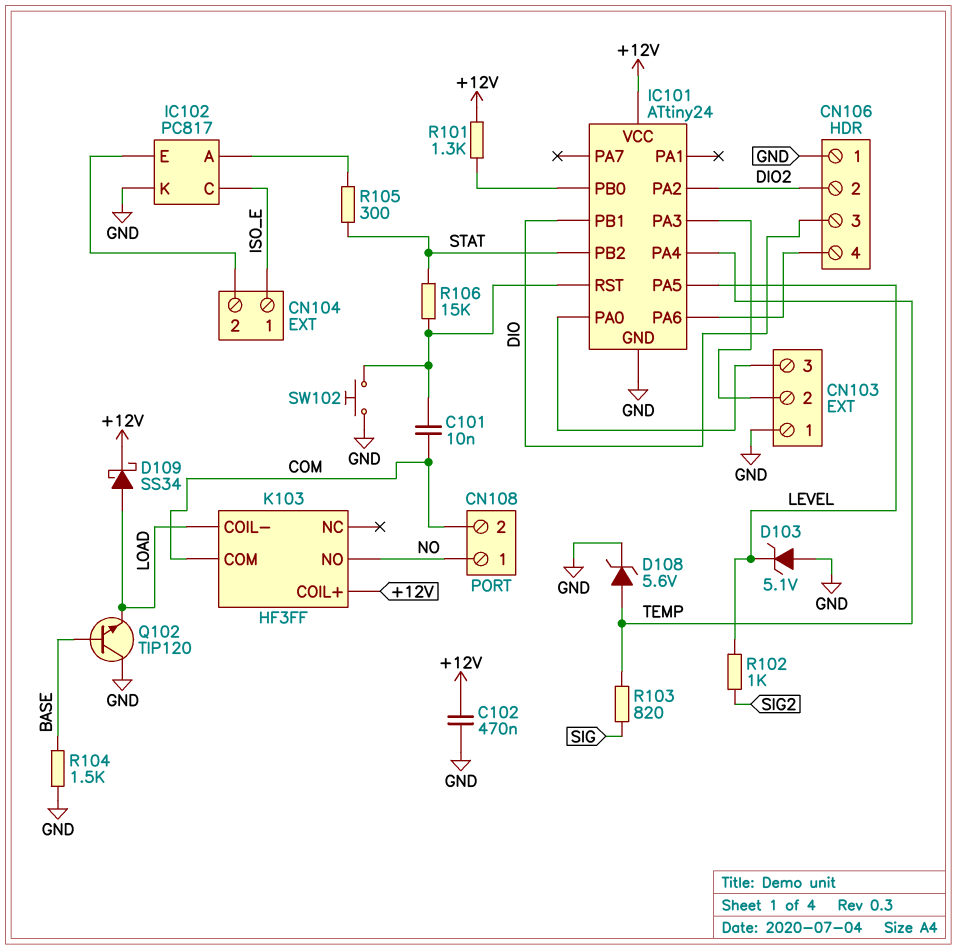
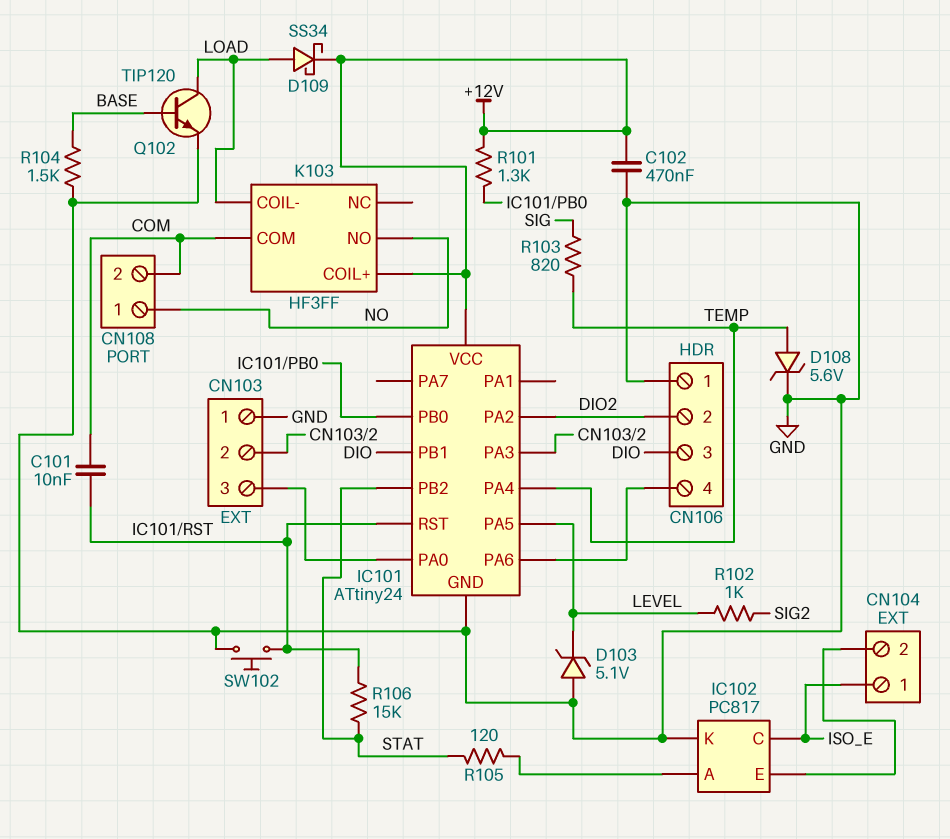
Q102: NPN TIP120 (B BASE, C GND, E LOAD) -> NPN TIP120 (B BASE, C LOAD, E GND)
R105: 300 (IC102/A, STAT) -> 120 (IC102/A, STAT)

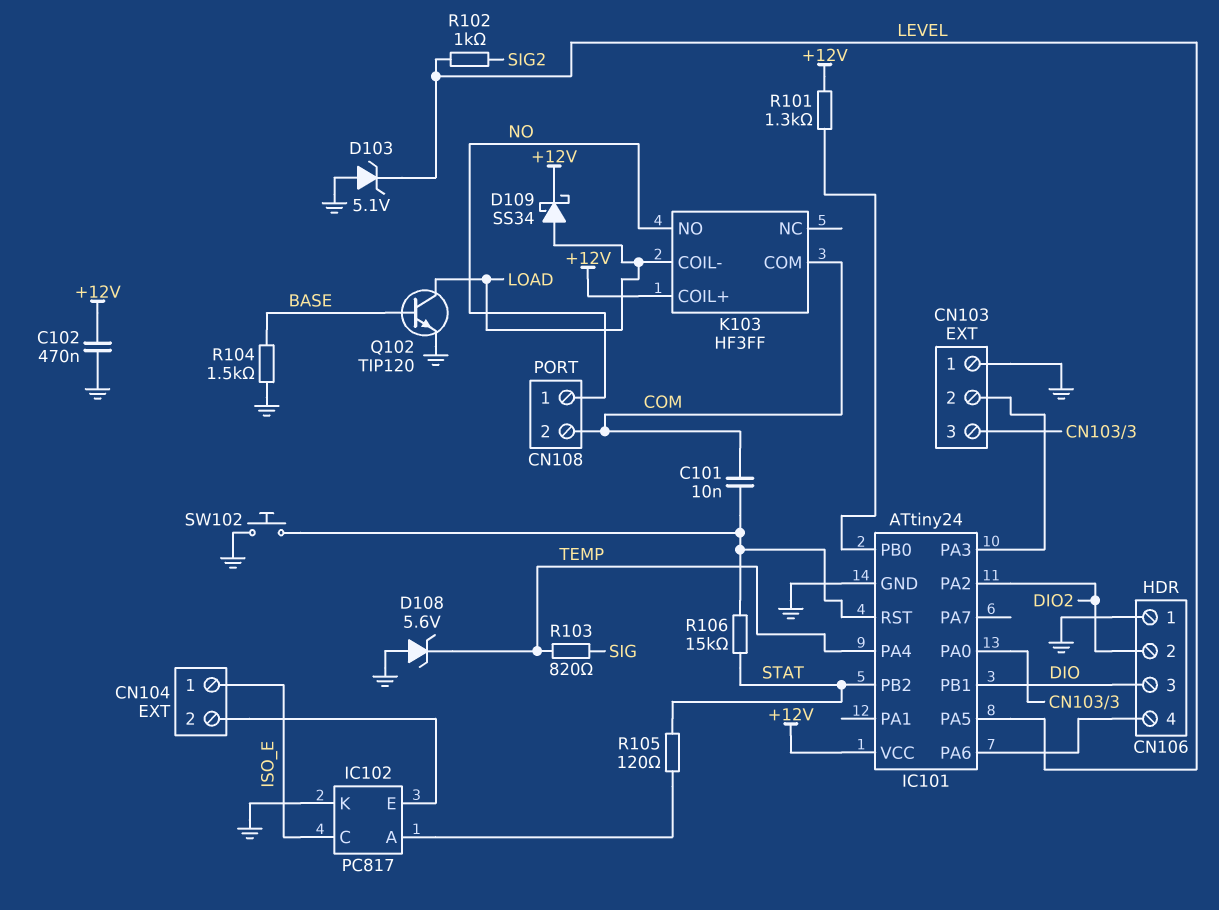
D108: zener 5.6V (A TEMP, K GND) -> zener 5.6V (A GND, K TEMP)

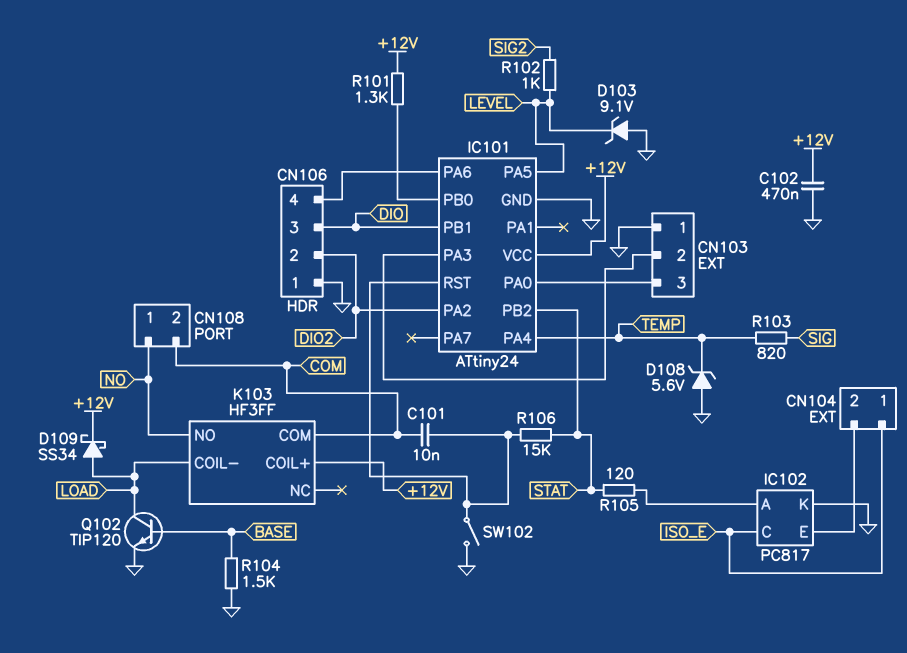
D103: zener 5.1V (A GND, K LEVEL) -> zener 9.1V (A GND, K LEVEL)
SW102: button (GND, IC101/RST) -> switch (GND, IC101/RST)

